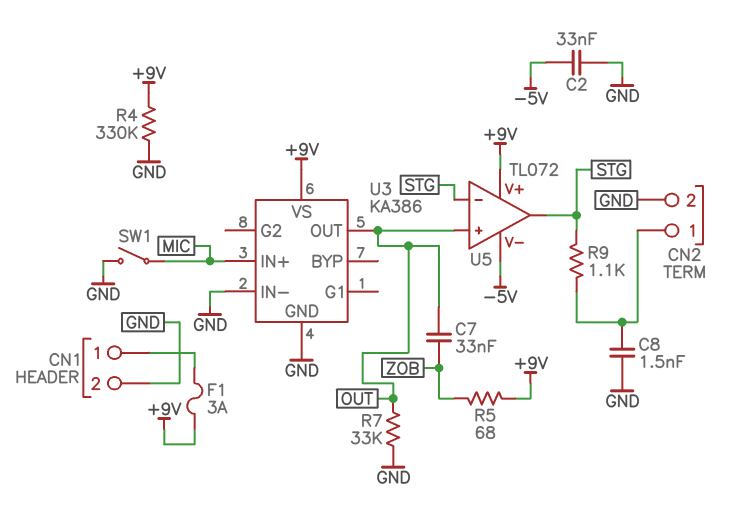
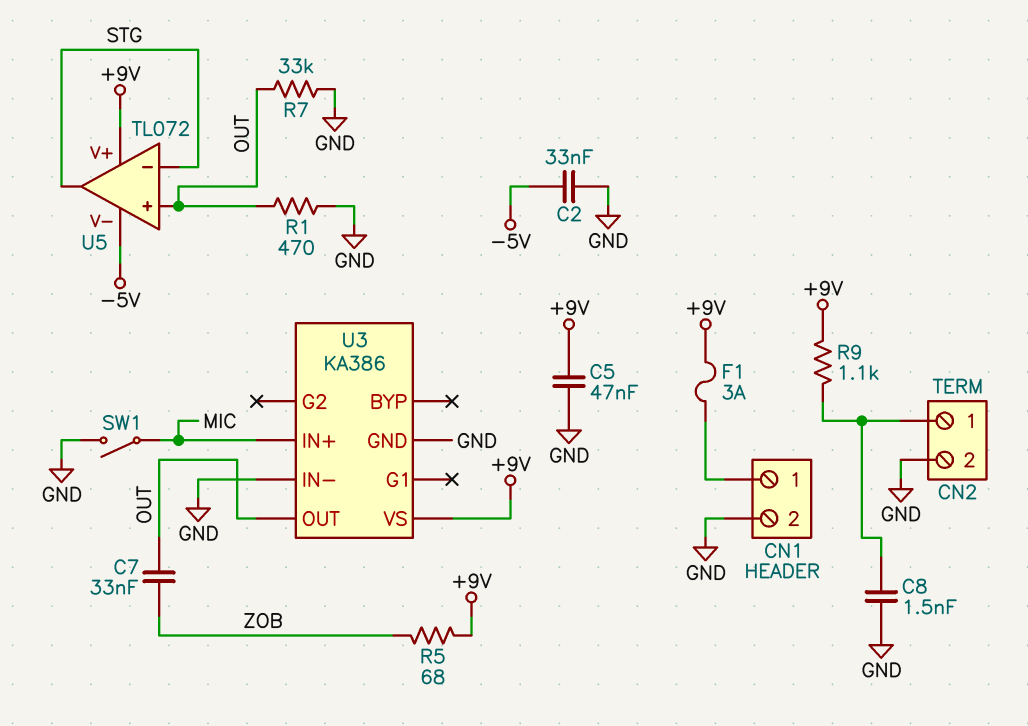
C5: none -> 47nF (+9V, GND)
R1: none -> 470 (GND, OUT)
R4: 330k (+9V, GND) -> none
R9: 1.1k (CN2/1, STG) -> 1.1k (+9V, CN2/1)

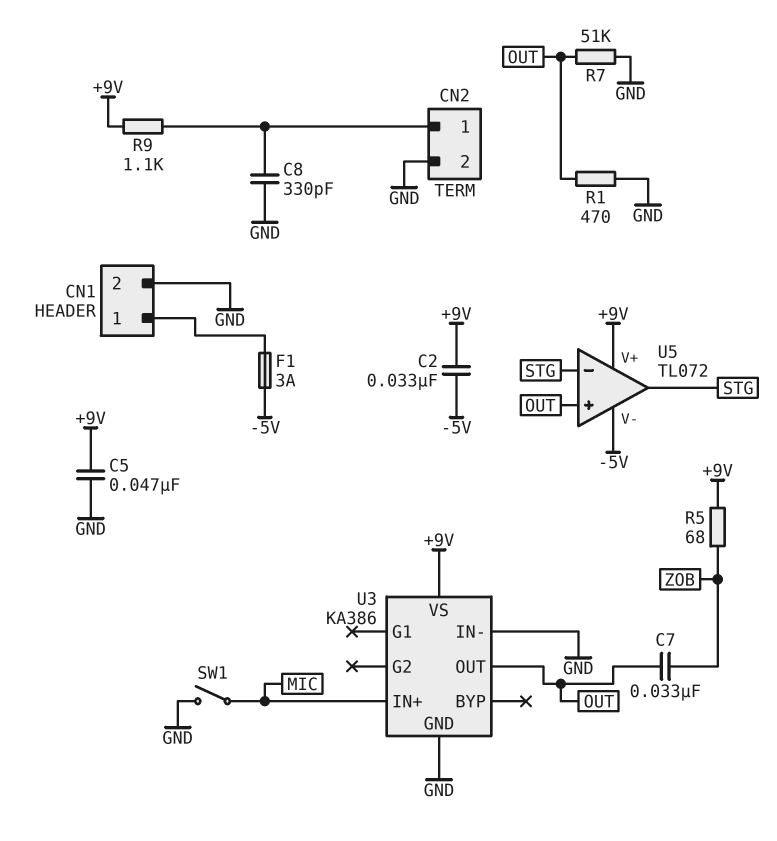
C2: 33nF (-5V, GND) -> 33nF (+9V, -5V)
C8: 1.5nF (CN2/1, GND) -> 330pF (CN2/1, GND)
F1: 3A (+9V, CN1/1) -> 3A (-5V, CN1/1)
R7: 33k (GND, OUT) -> 51k (GND, OUT)

